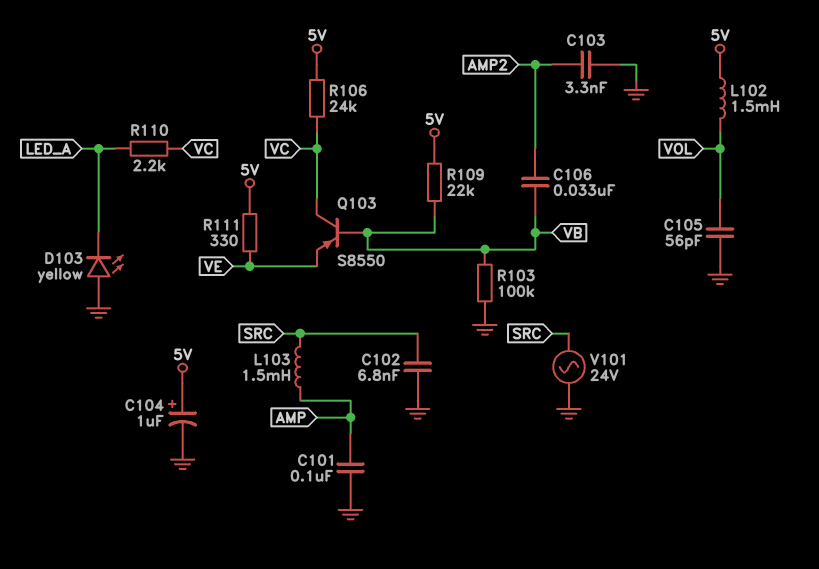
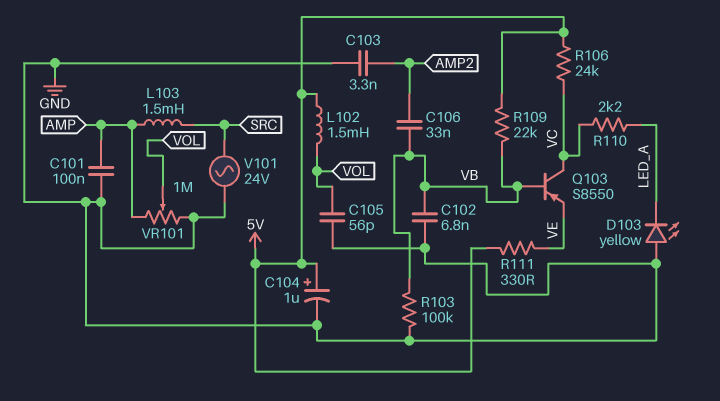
C102: 6.8nF (GND, SRC) -> 6.8nF (GND, VB)
VR101: none -> 1M (AMP, GND, wiper VOL)

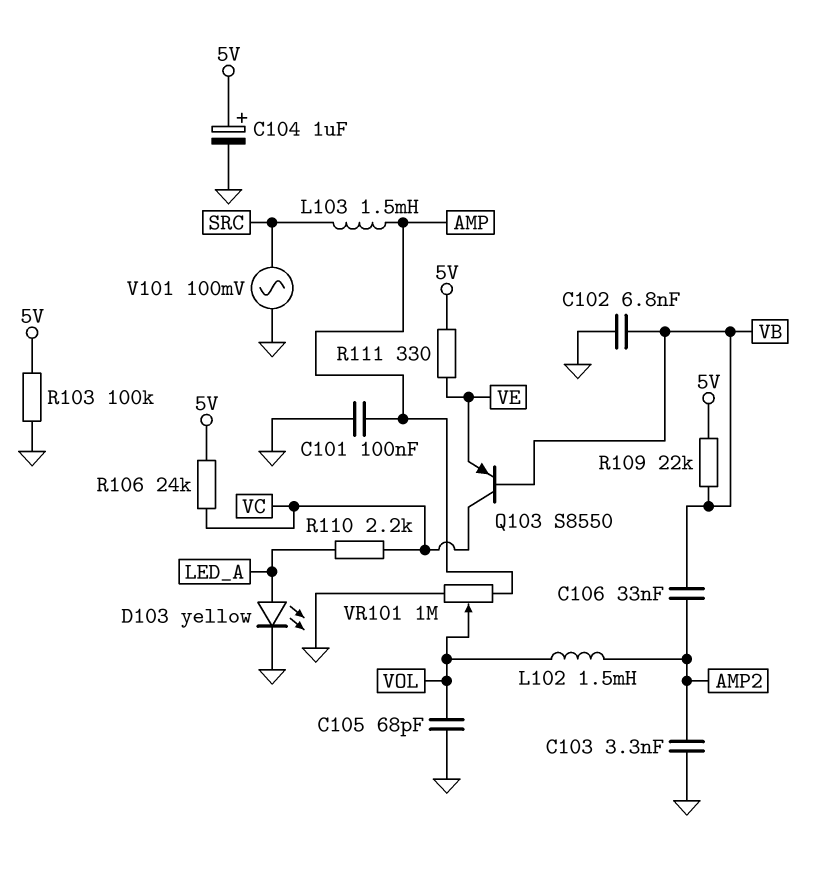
C105: 56pF (GND, VOL) -> 68pF (GND, VOL)
D103: LED yellow (A GND, K LED_A) -> LED yellow (A LED_A, K GND)
L102: 1.5mH (5V, VOL) -> 1.5mH (AMP2, VOL)
R103: 100k (GND, VB) -> 100k (5V, GND)
V101: AC 24V (GND, SRC) -> AC 100mV (GND, SRC)

